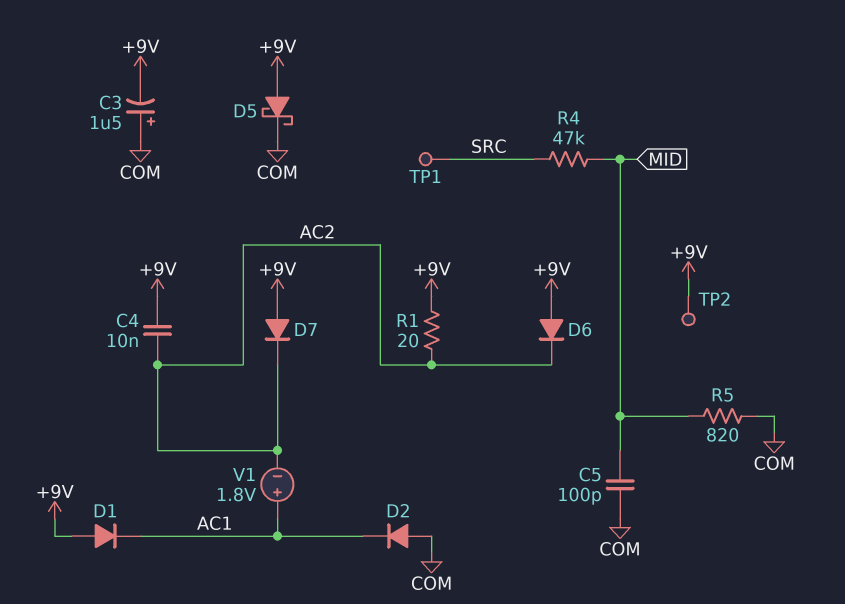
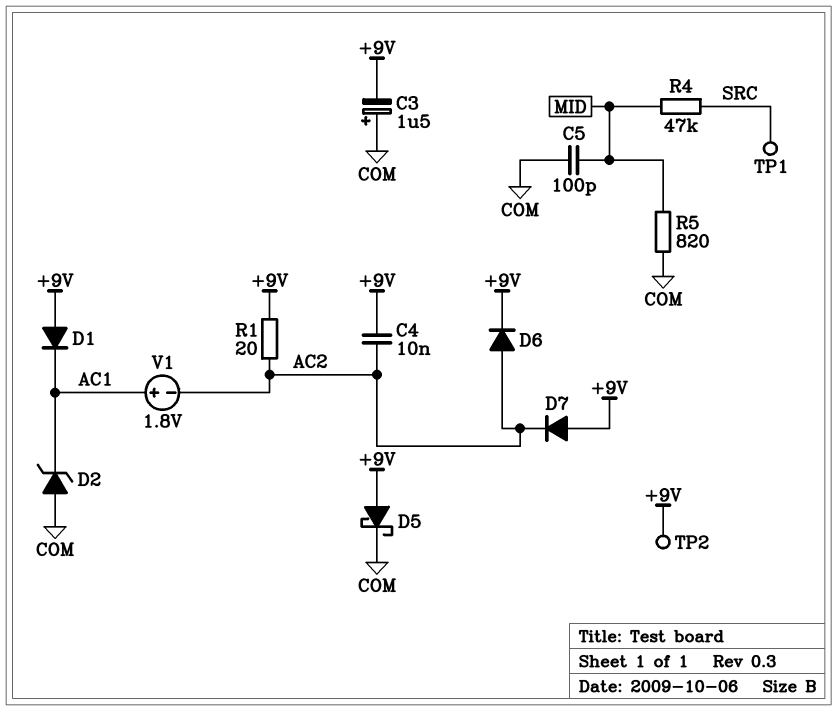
D2: diode (A COM, K AC1) -> zener (A COM, K AC1)
D6: diode (A +9V, K AC2) -> diode (A AC2, K +9V)

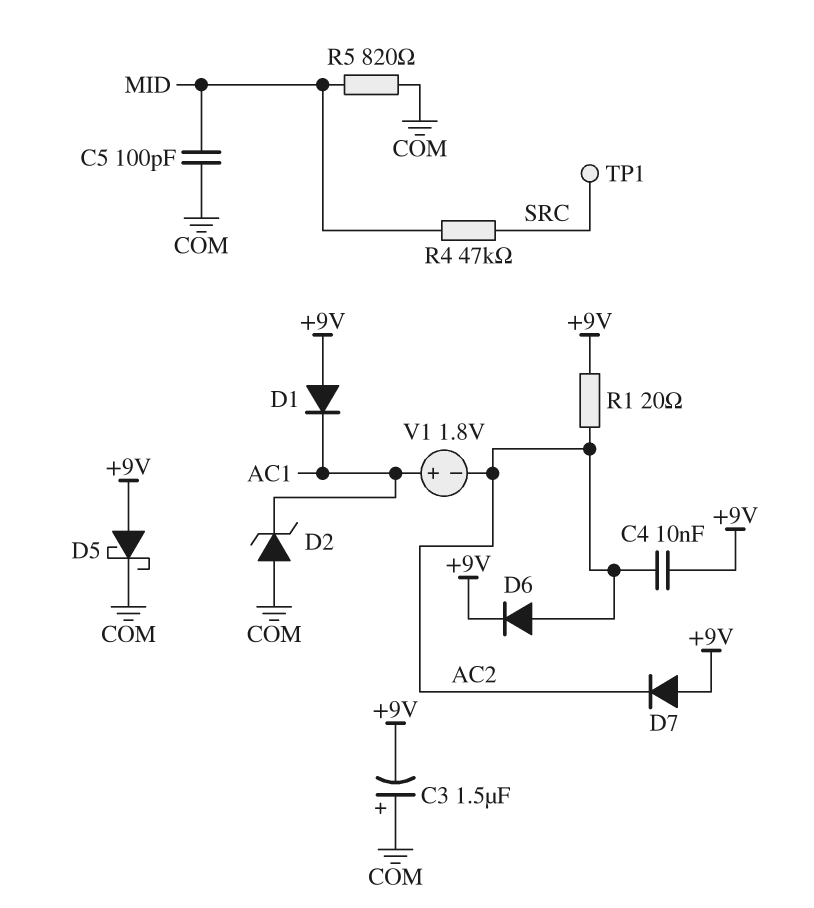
TP2: test point (+9V) -> none

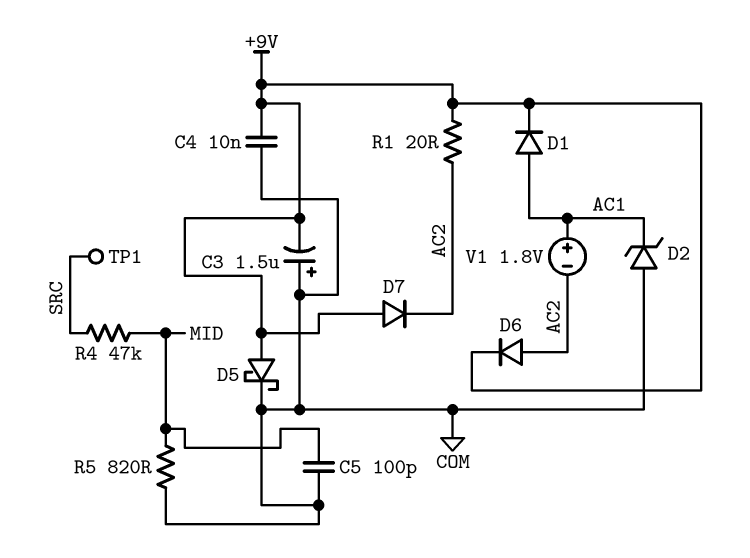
C4: 10nF (+9V, AC2) -> 10nF (+9V, COM)
D1: diode (A +9V, K AC1) -> diode (A AC1, K +9V)

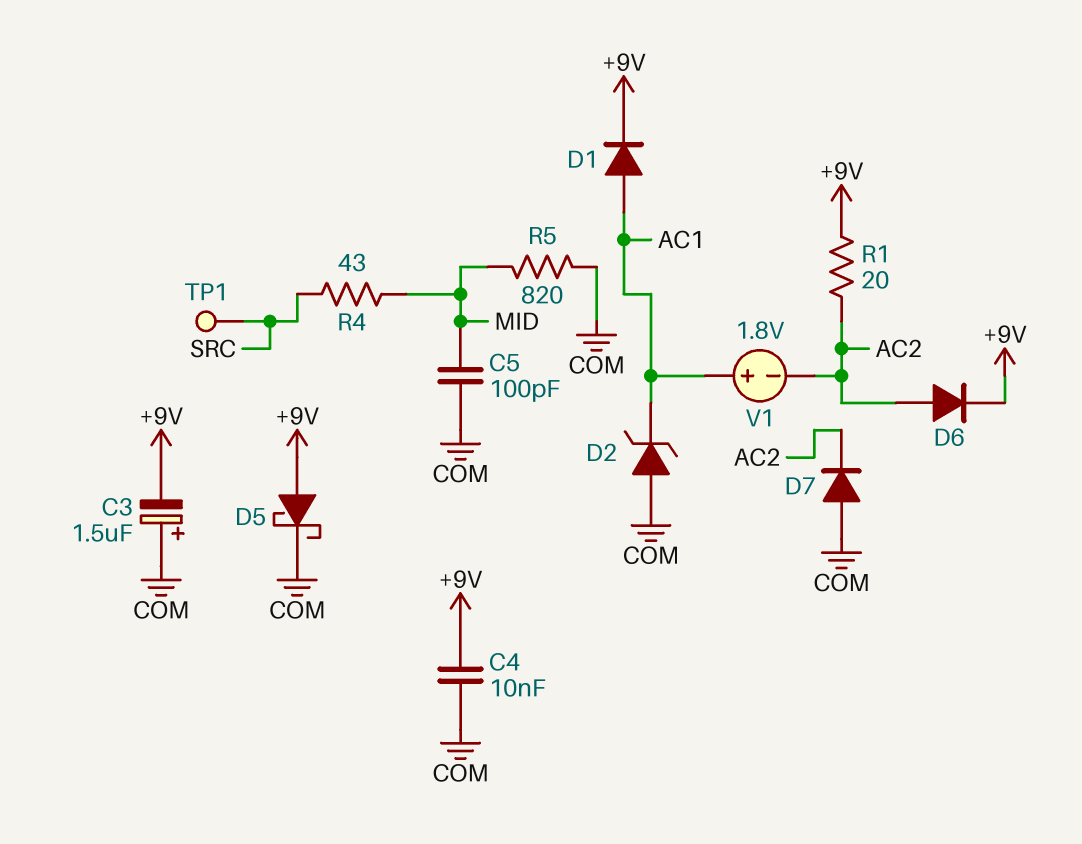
D7: diode (A +9V, K AC2) -> diode (A COM, K AC2)
R4: 47k (MID, SRC) -> 43 (MID, SRC)

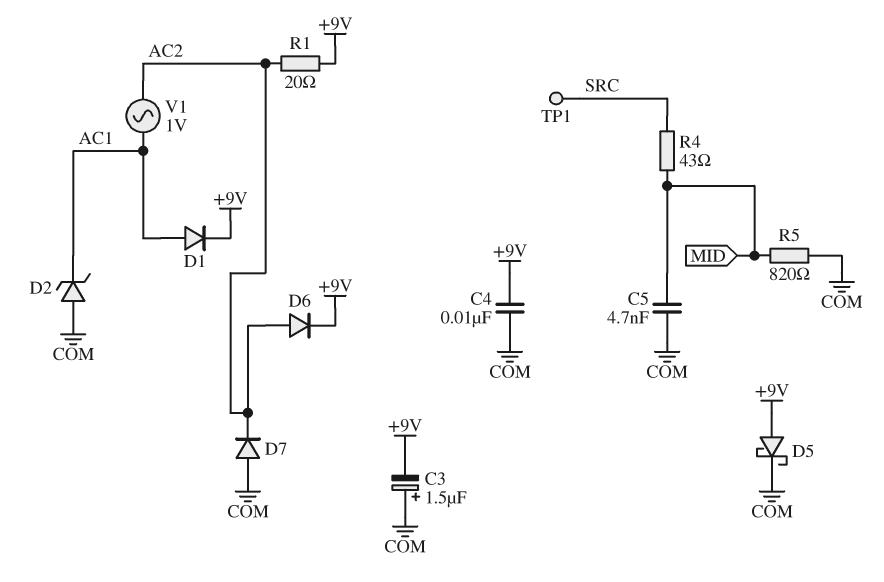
C5: 100pF (COM, MID) -> 4.7nF (COM, MID)
V1: 1.8V (plus AC1, minus AC2) -> AC 1V (AC1, AC2)

